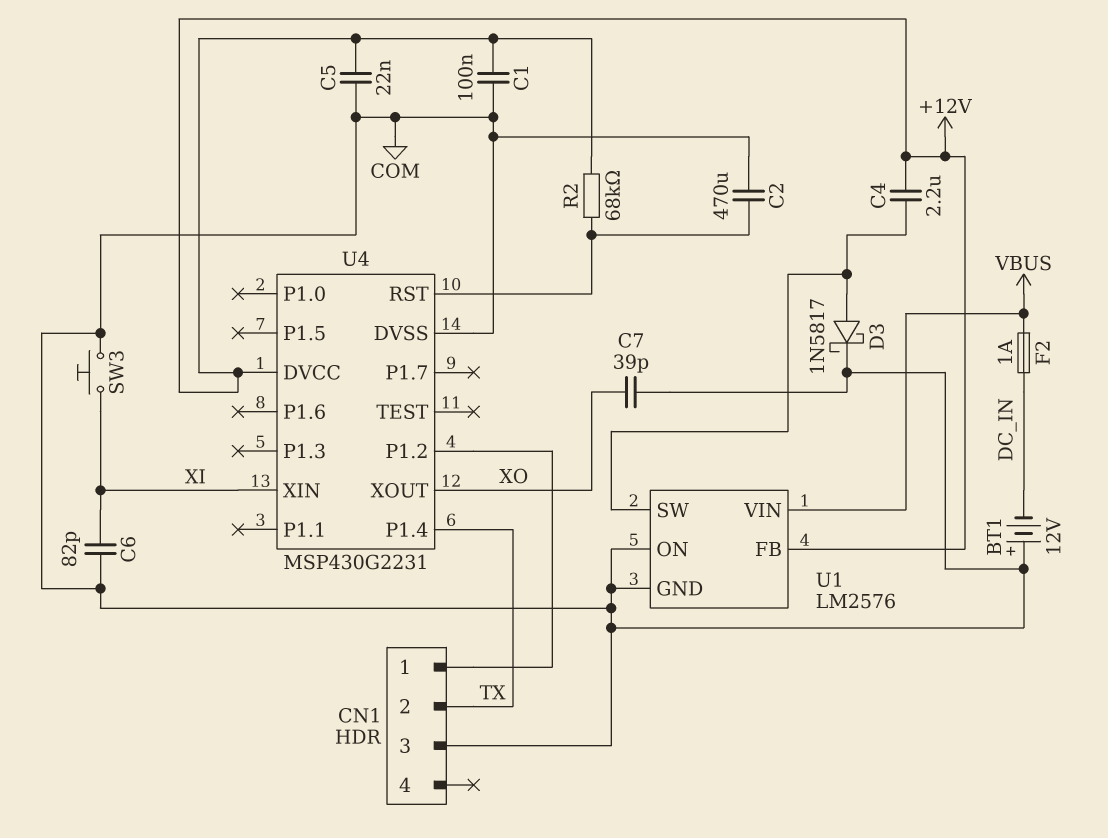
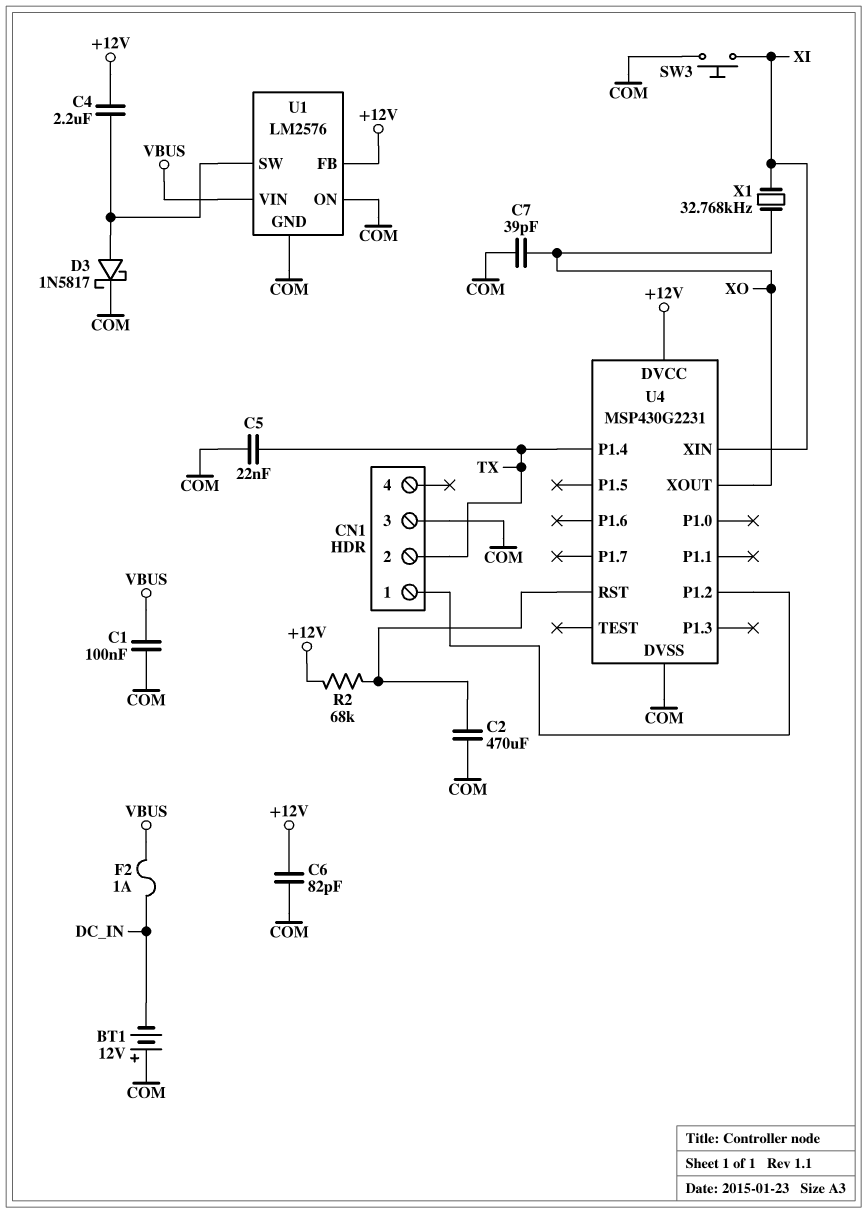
C1: 100nF (+12V, COM) -> 100nF (COM, VBUS)
C5: 22nF (+12V, COM) -> 22nF (COM, TX)
C6: 82pF (COM, XI) -> 82pF (+12V, COM)
X1: none -> 32.768kHz (XI, XO)

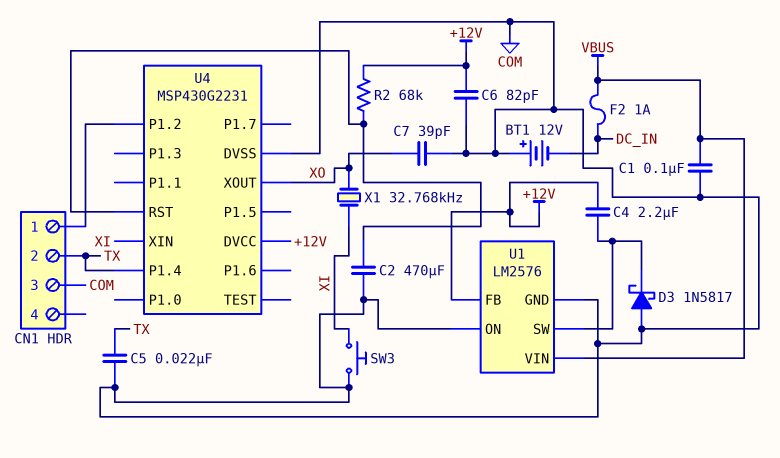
D3: schottky 1N5817 (A U1/SW, K COM) -> schottky 1N5817 (A COM, K U1/SW)

